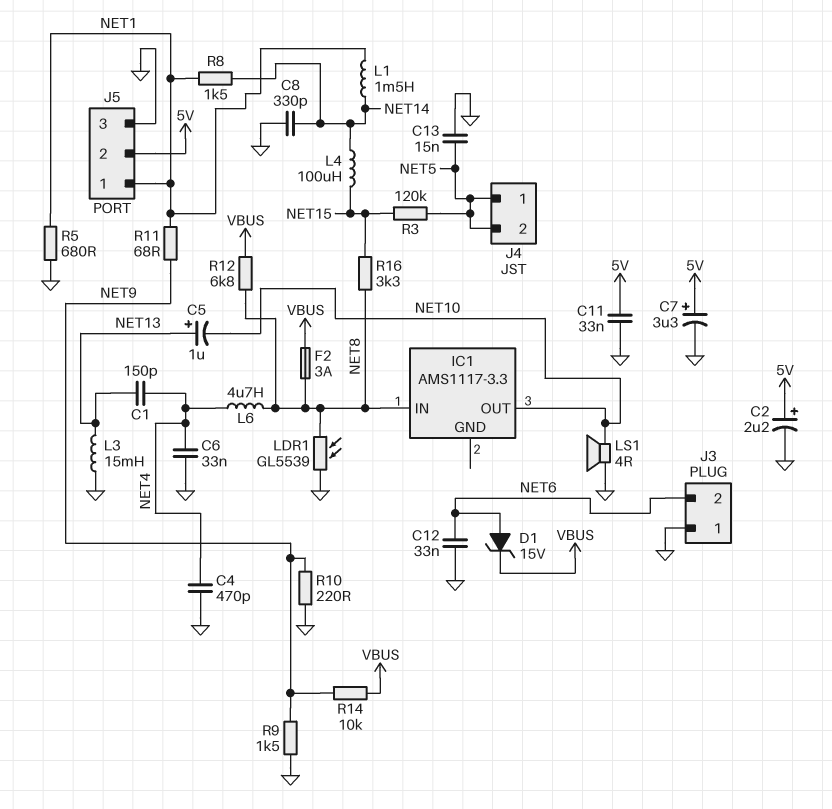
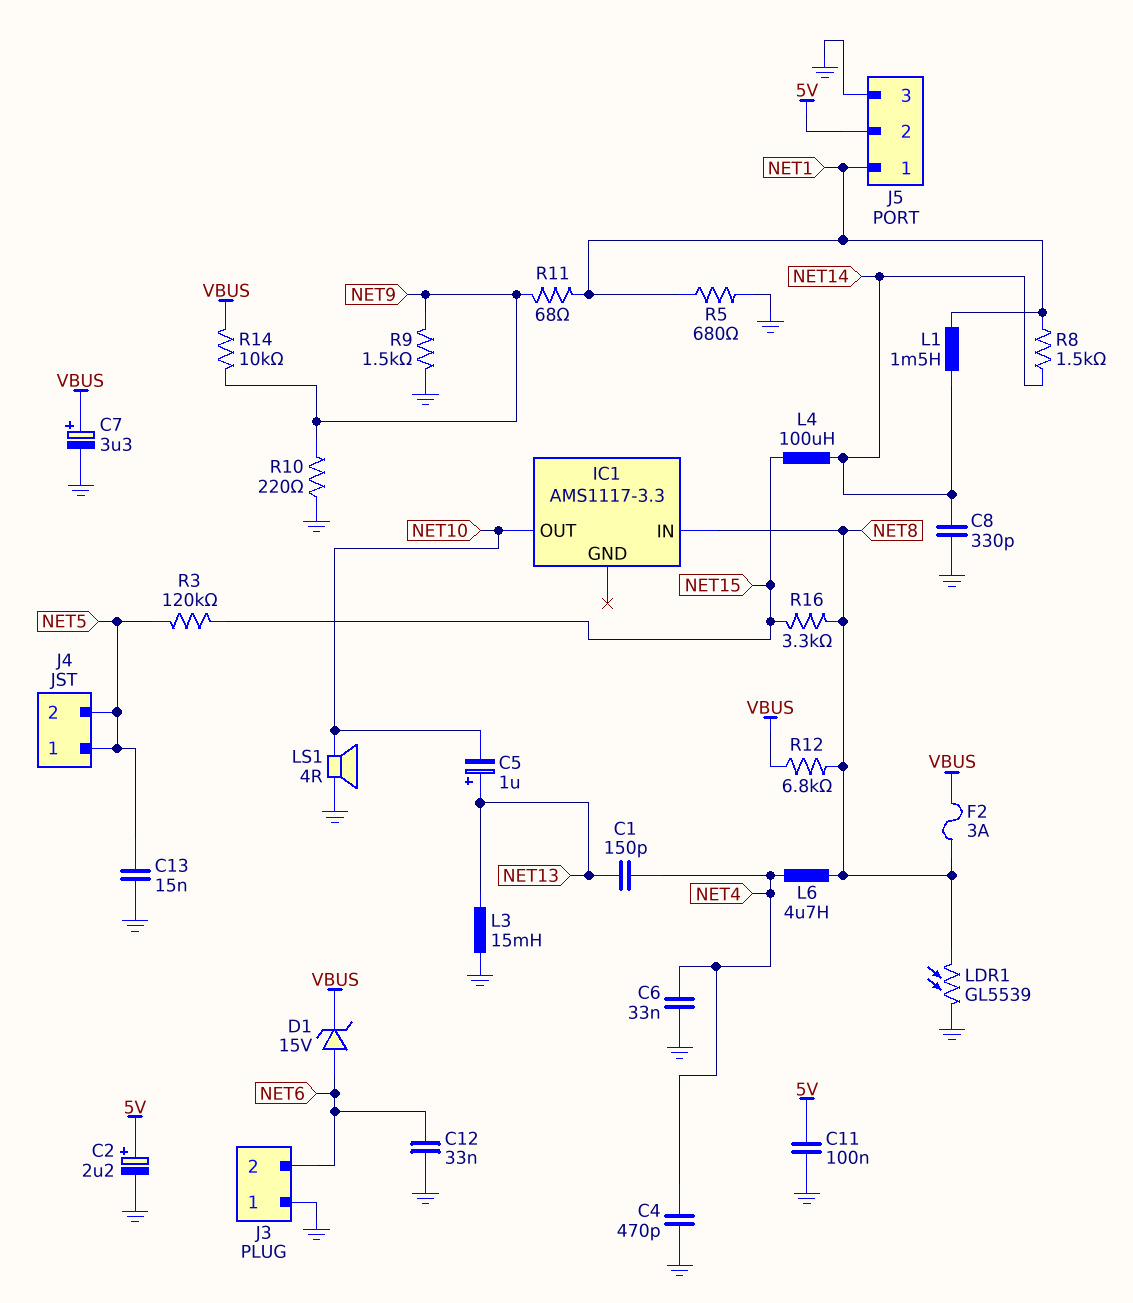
C7: 3.3uF (plus 5V, minus GND) -> 3.3uF (plus VBUS, minus GND)
C11: 33nF (5V, GND) -> 100nF (5V, GND)

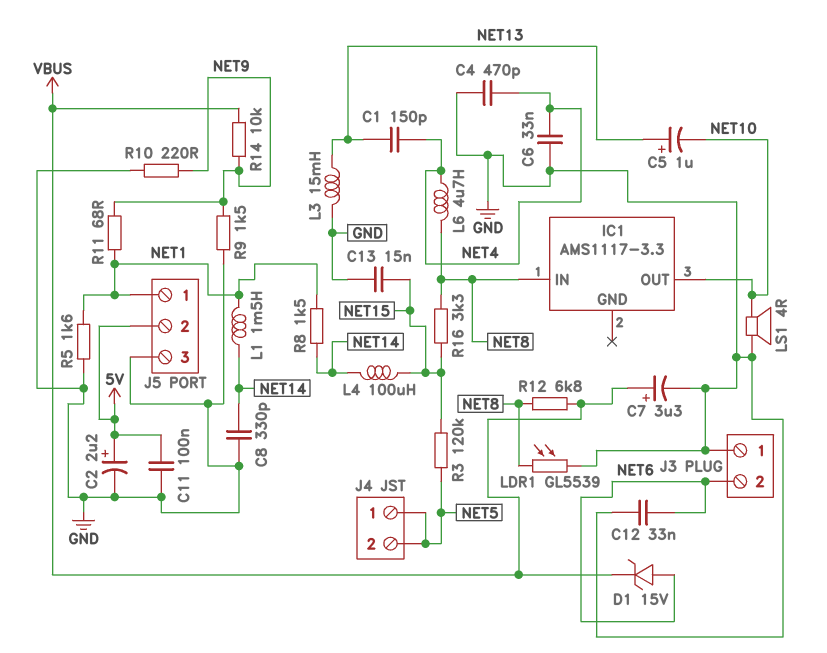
C13: 15nF (GND, NET5) -> 15nF (GND, NET15)
F2: 3A (NET8, VBUS) -> none
R5: 680 (GND, NET1) -> 1.6k (GND, NET1)

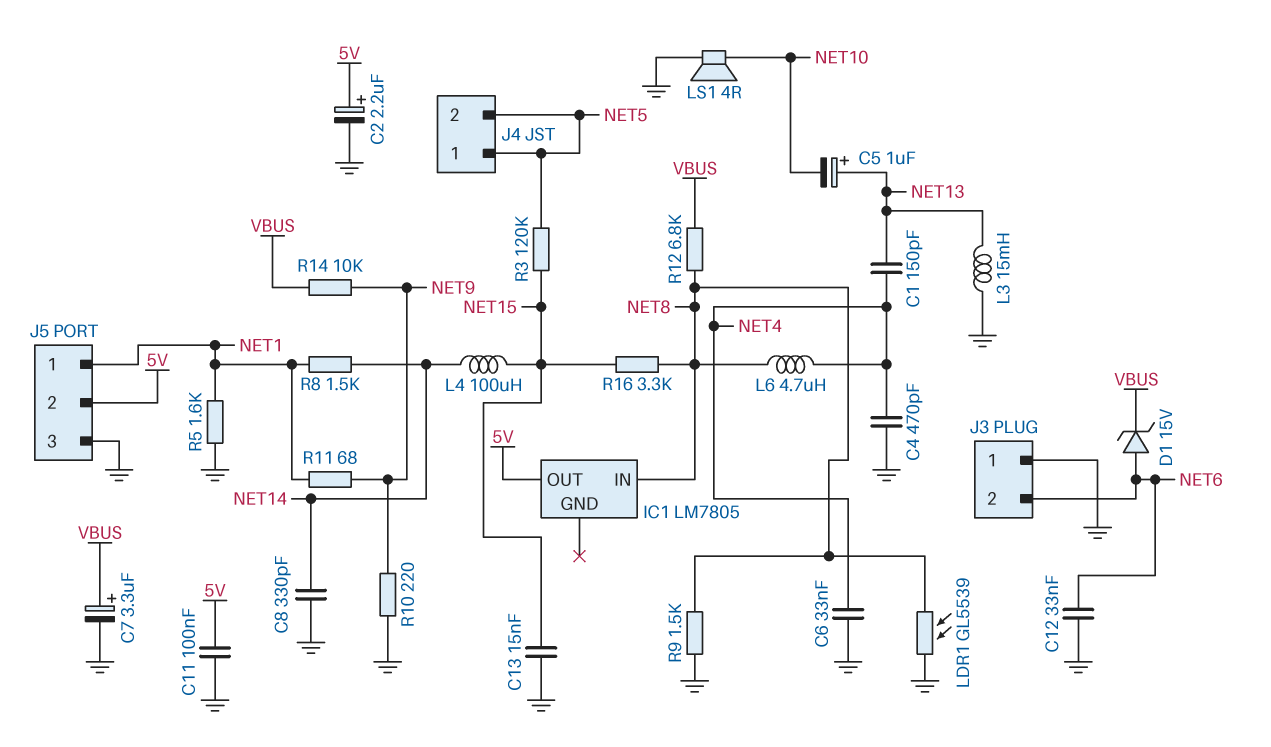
IC1: AMS1117-3.3 -> LM7805
IC1 pin OUT: NET10 -> 5V
L1: 1.5mH (NET1, NET14) -> none
R9: 1.5k (GND, NET9) -> 1.5k (GND, NET8)

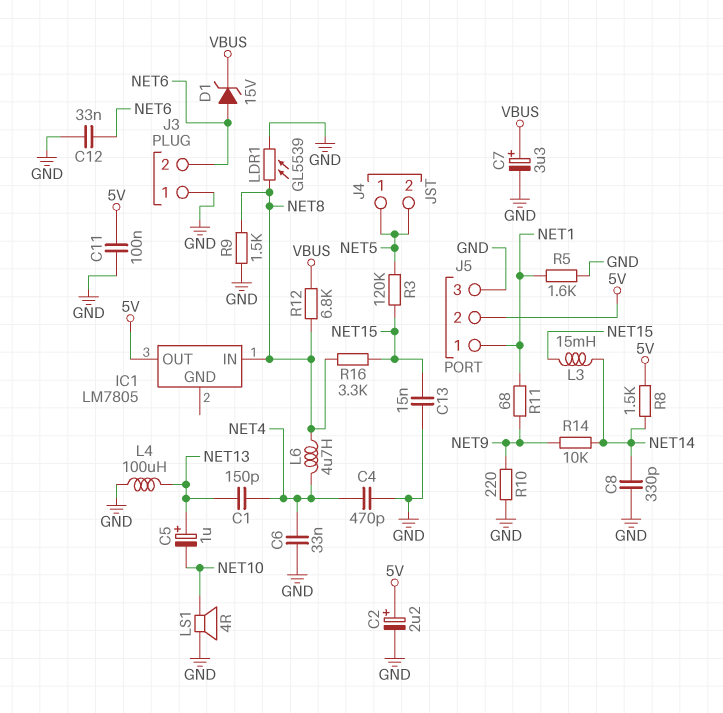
L3: 15mH (GND, NET13) -> 15mH (NET14, NET15)
L4: 100uH (NET14, NET15) -> 100uH (GND, NET13)
R8: 1.5k (NET1, NET14) -> 1.5k (5V, NET14)
R14: 10k (NET9, VBUS) -> 10k (NET9, NET14)

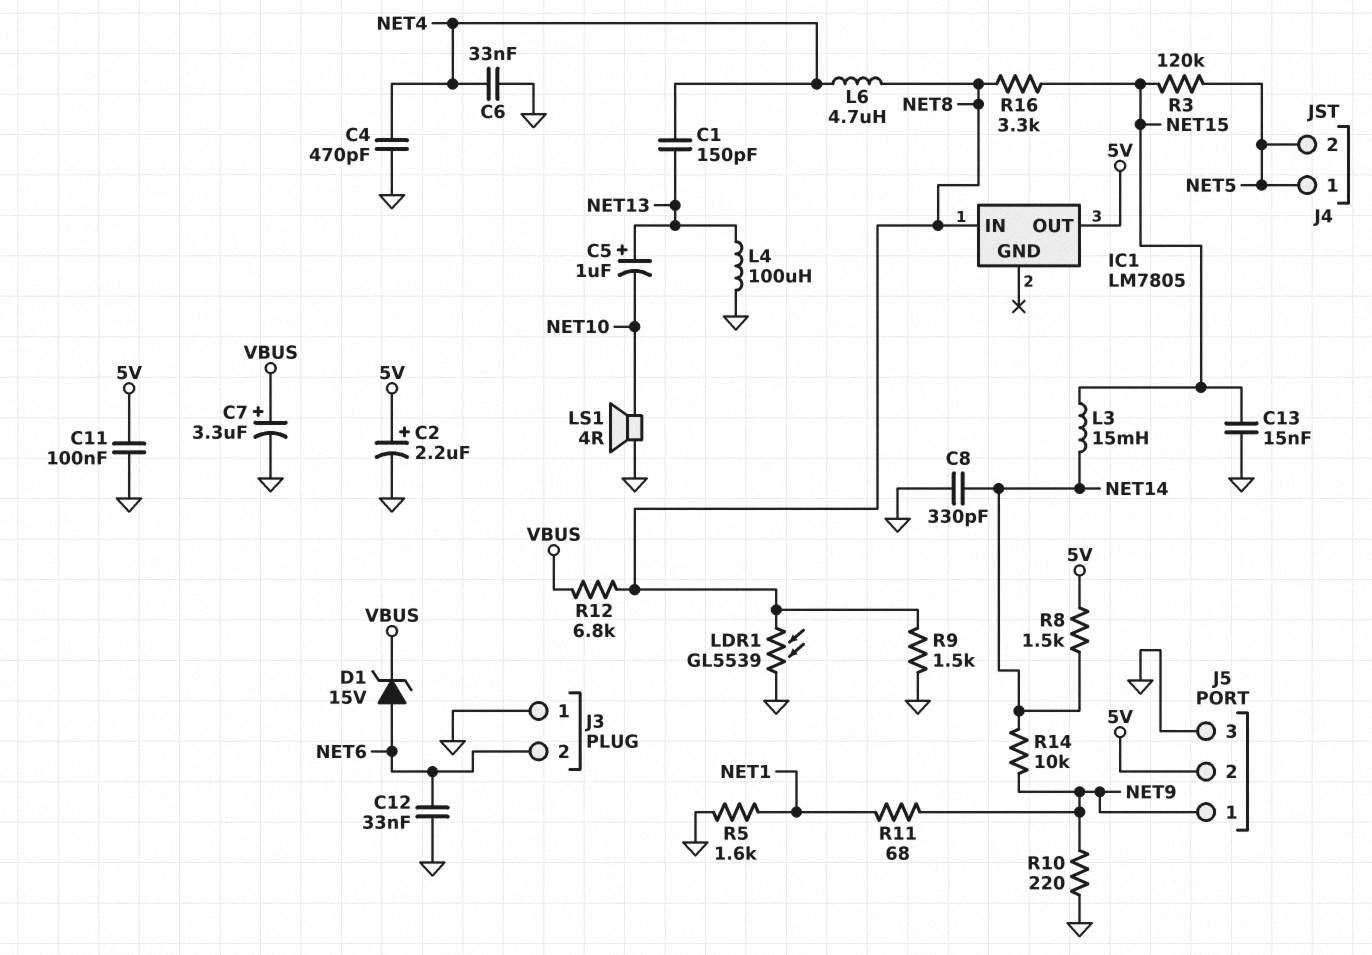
J5 pin 1: NET1 -> NET9

